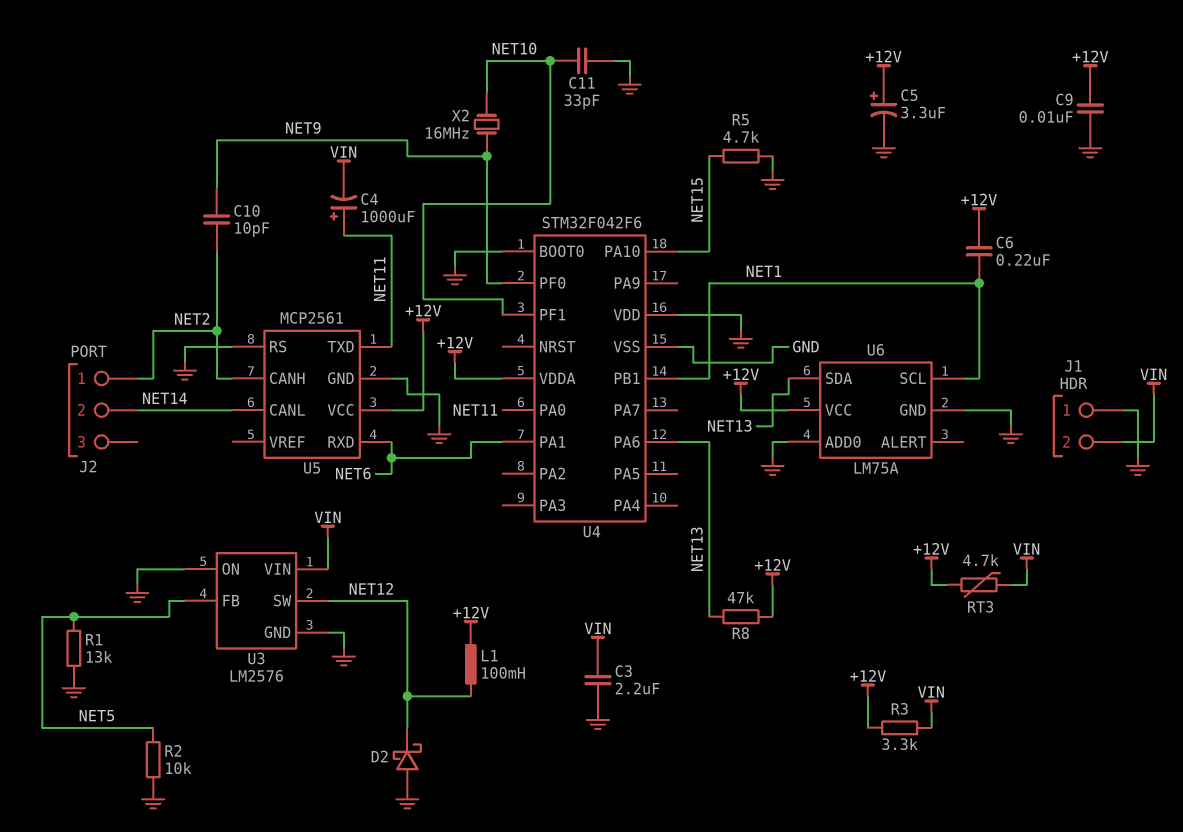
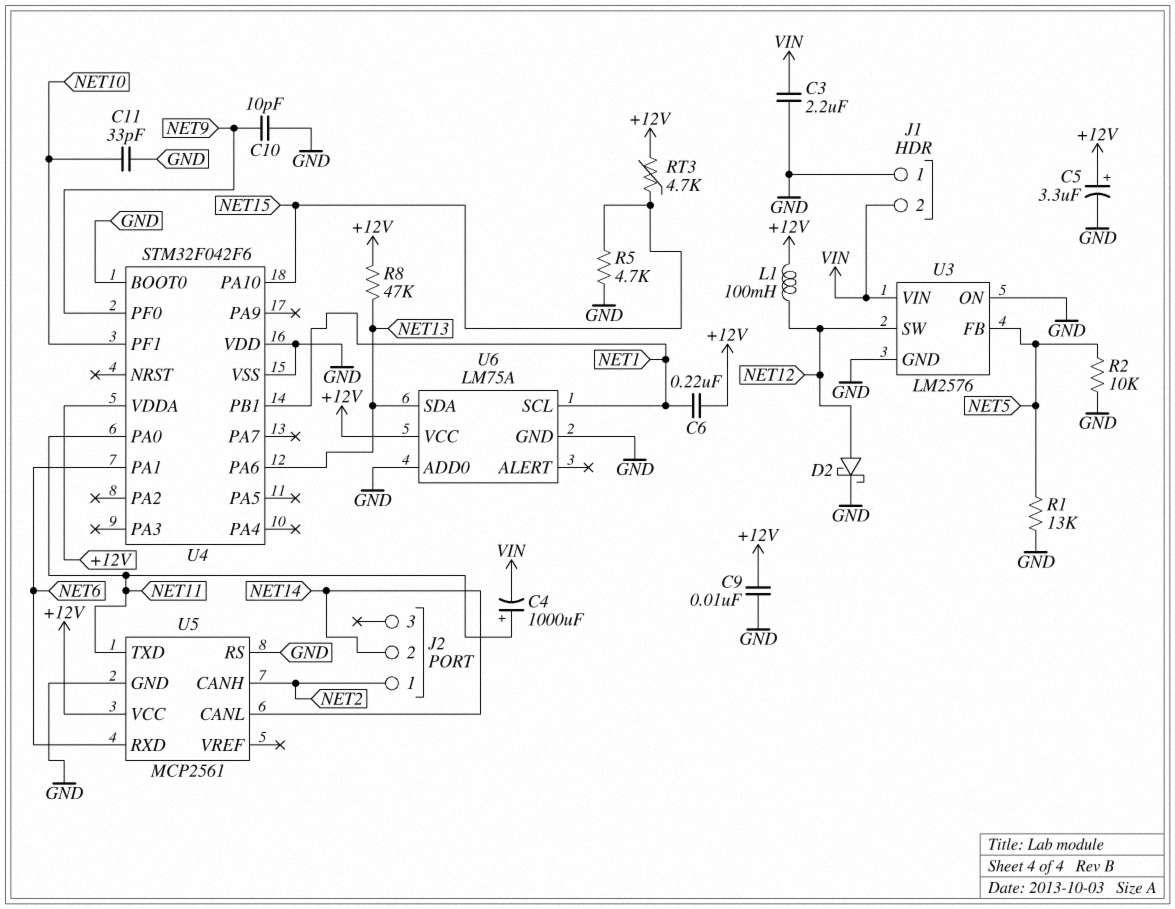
C10: 10pF (NET2, NET9) -> 10pF (GND, NET9)
D2: schottky (A GND, K NET12) -> schottky (A NET12, K GND)
R3: 3.3k (+12V, VIN) -> none
RT3: 4.7k (+12V, VIN) -> 4.7k (+12V, NET15)
X2: 16MHz (NET9, NET10) -> none

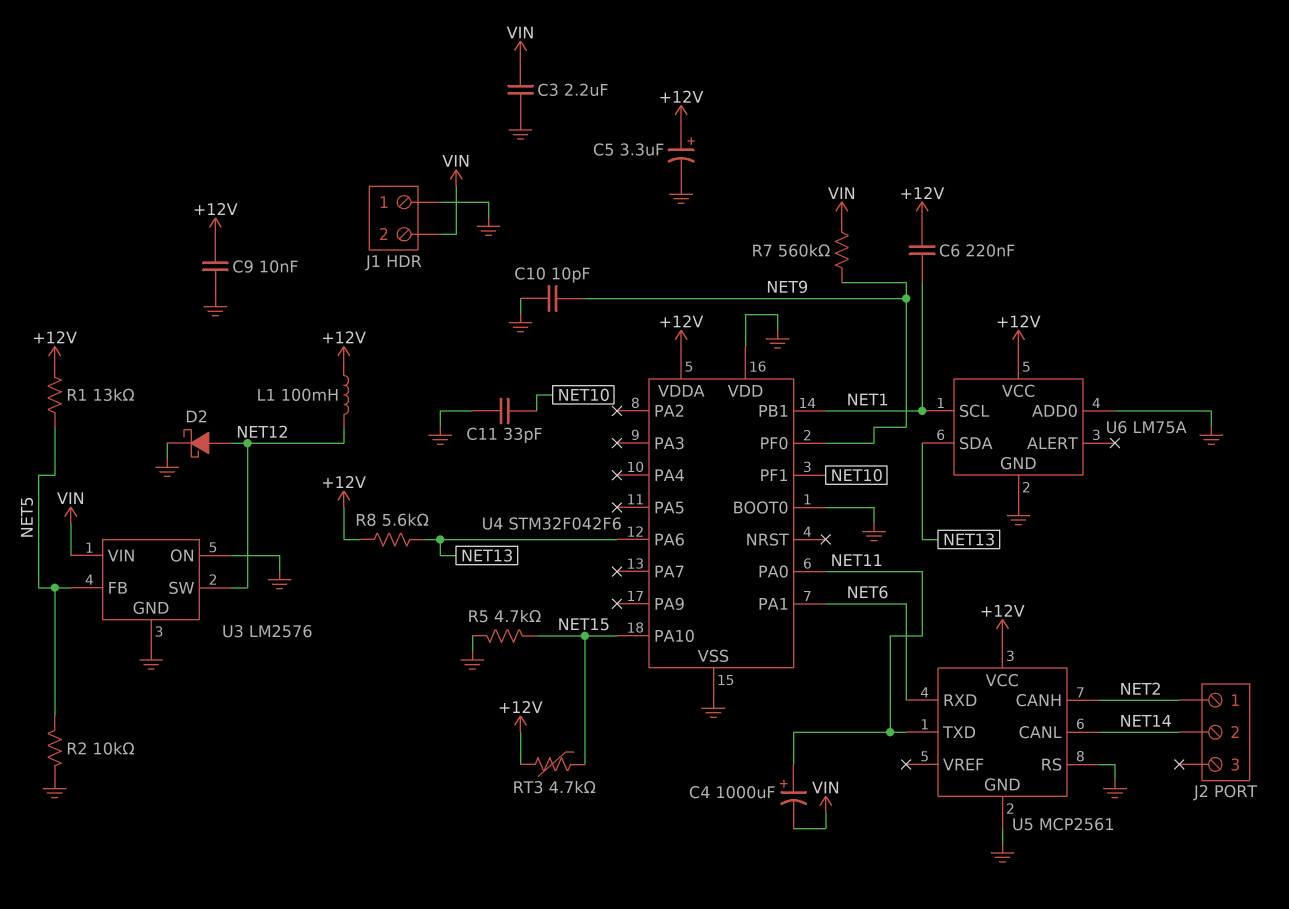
R1: 13k (GND, NET5) -> 13k (+12V, NET5)
R7: none -> 560k (NET9, VIN)
R8: 47k (+12V, NET13) -> 5.6k (+12V, NET13)

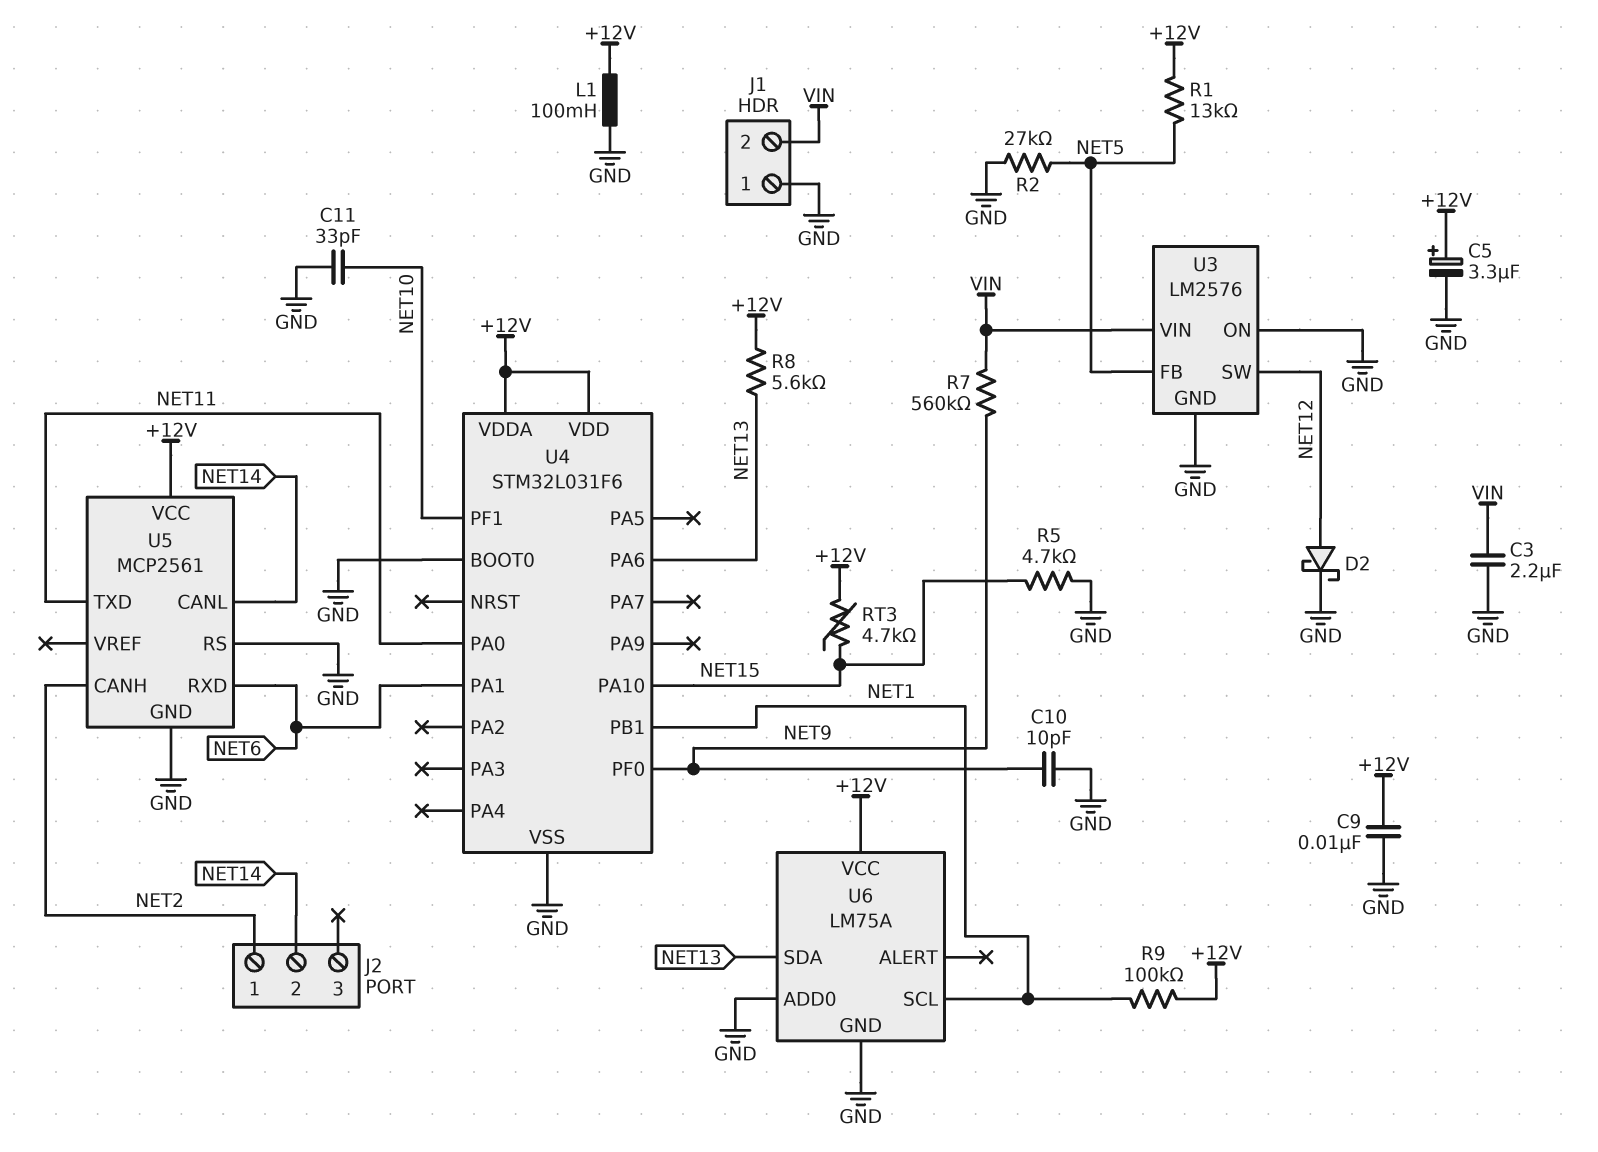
C4: 1000uF (plus NET11, minus VIN) -> none
C6: 220nF (+12V, NET1) -> none
L1: 100mH (+12V, NET12) -> 100mH (+12V, GND)
R2: 10k (GND, NET5) -> 27k (GND, NET5)
R9: none -> 100k (+12V, NET1)
U4: STM32F042F6 -> STM32L031F6
U4 pin VDD: GND -> +12V

